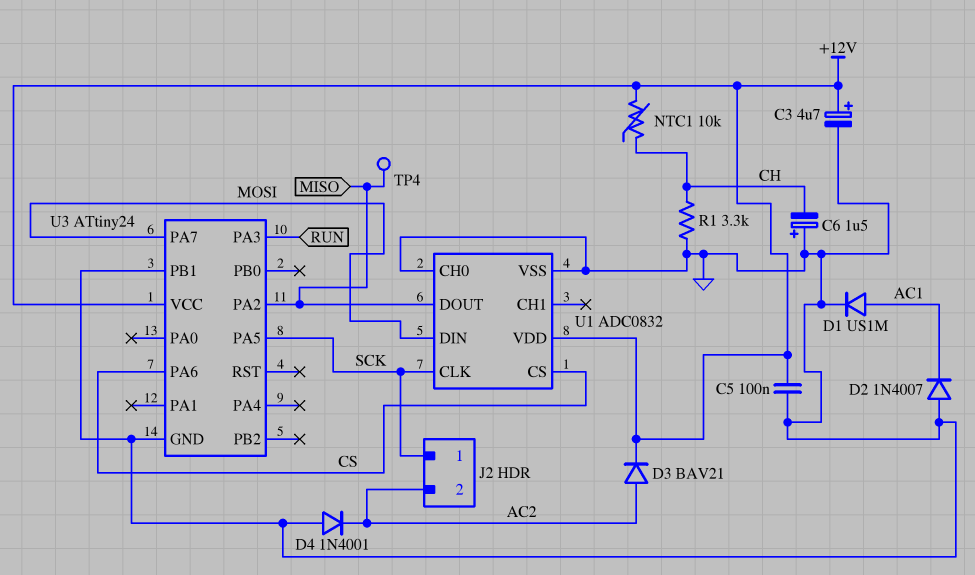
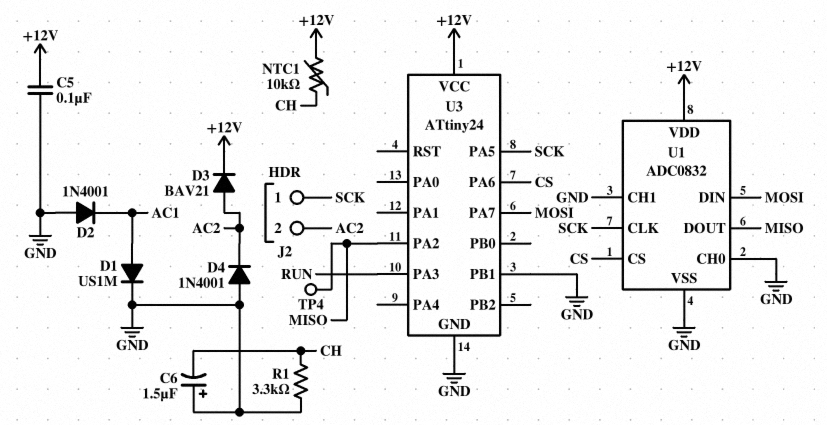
C3: 4.7uF (plus +12V, minus GND) -> none
D2: diode 1N4007 (A GND, K AC1) -> diode 1N4001 (A GND, K AC1)
U1 pin CH1: none -> GND

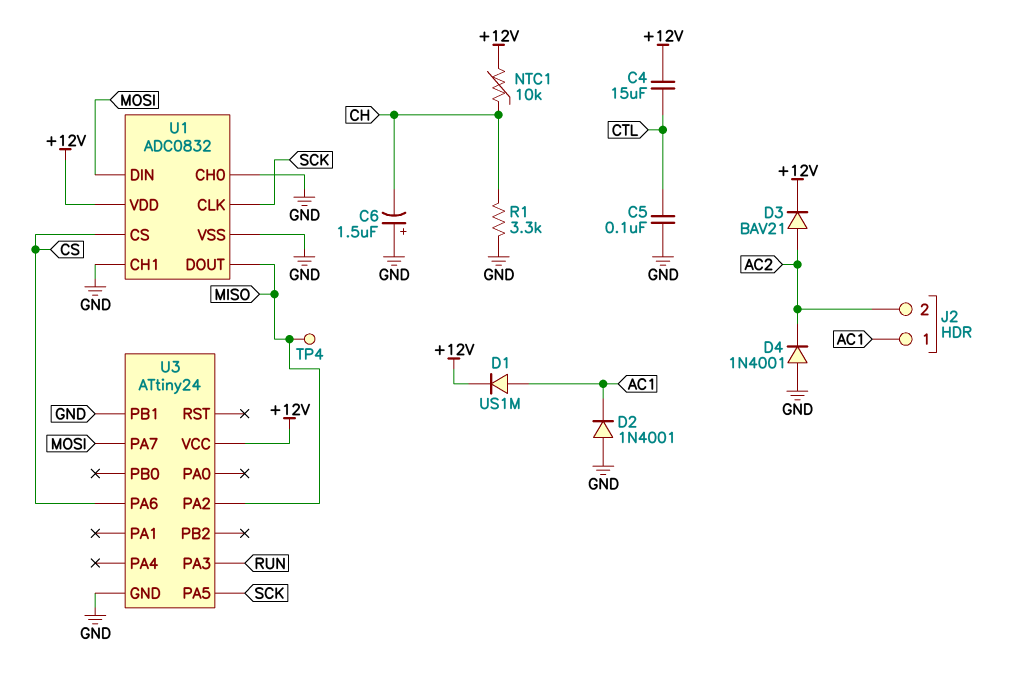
C4: none -> 15uF (+12V, CTL)
C5: 100nF (+12V, GND) -> 100nF (CTL, GND)
D1: diode US1M (A AC1, K GND) -> diode US1M (A AC1, K +12V)
J2 pin 1: SCK -> AC1

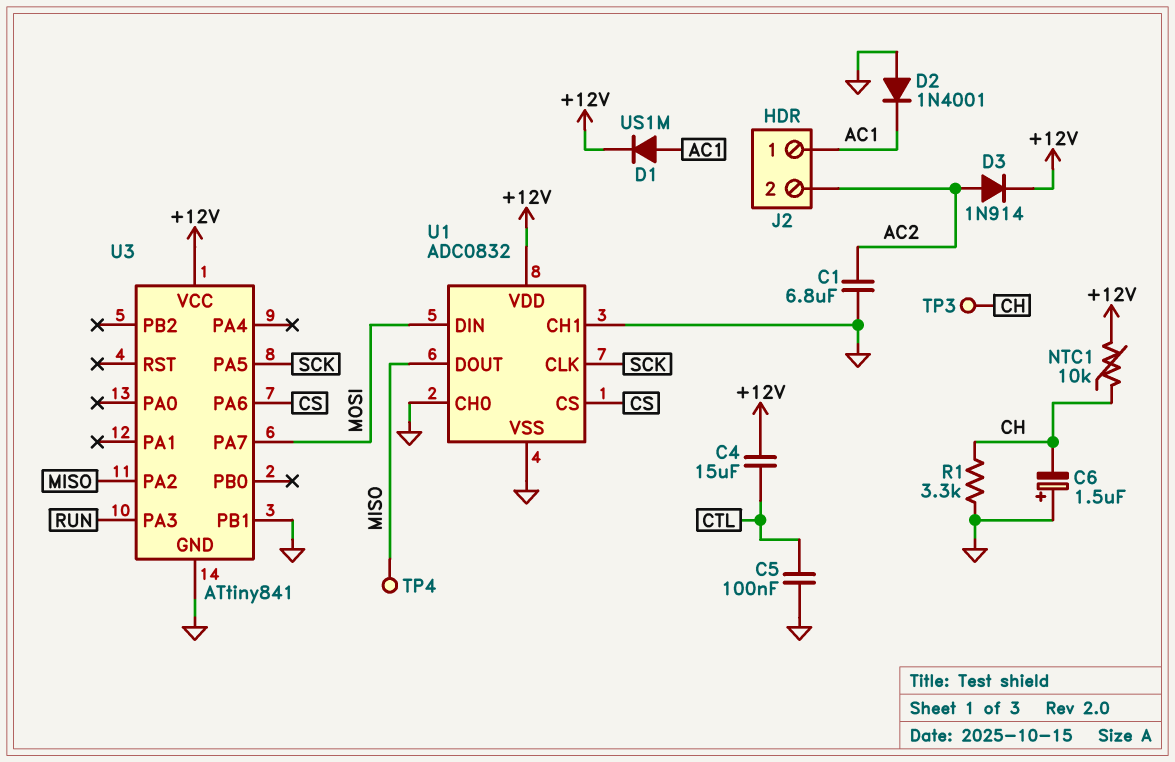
C1: none -> 6.8uF (AC2, GND)
D3: diode BAV21 (A AC2, K +12V) -> diode 1N914 (A AC2, K +12V)
D4: diode 1N4001 (A GND, K AC2) -> none
TP3: none -> test point (CH)
U3: ATtiny24 -> ATtiny841

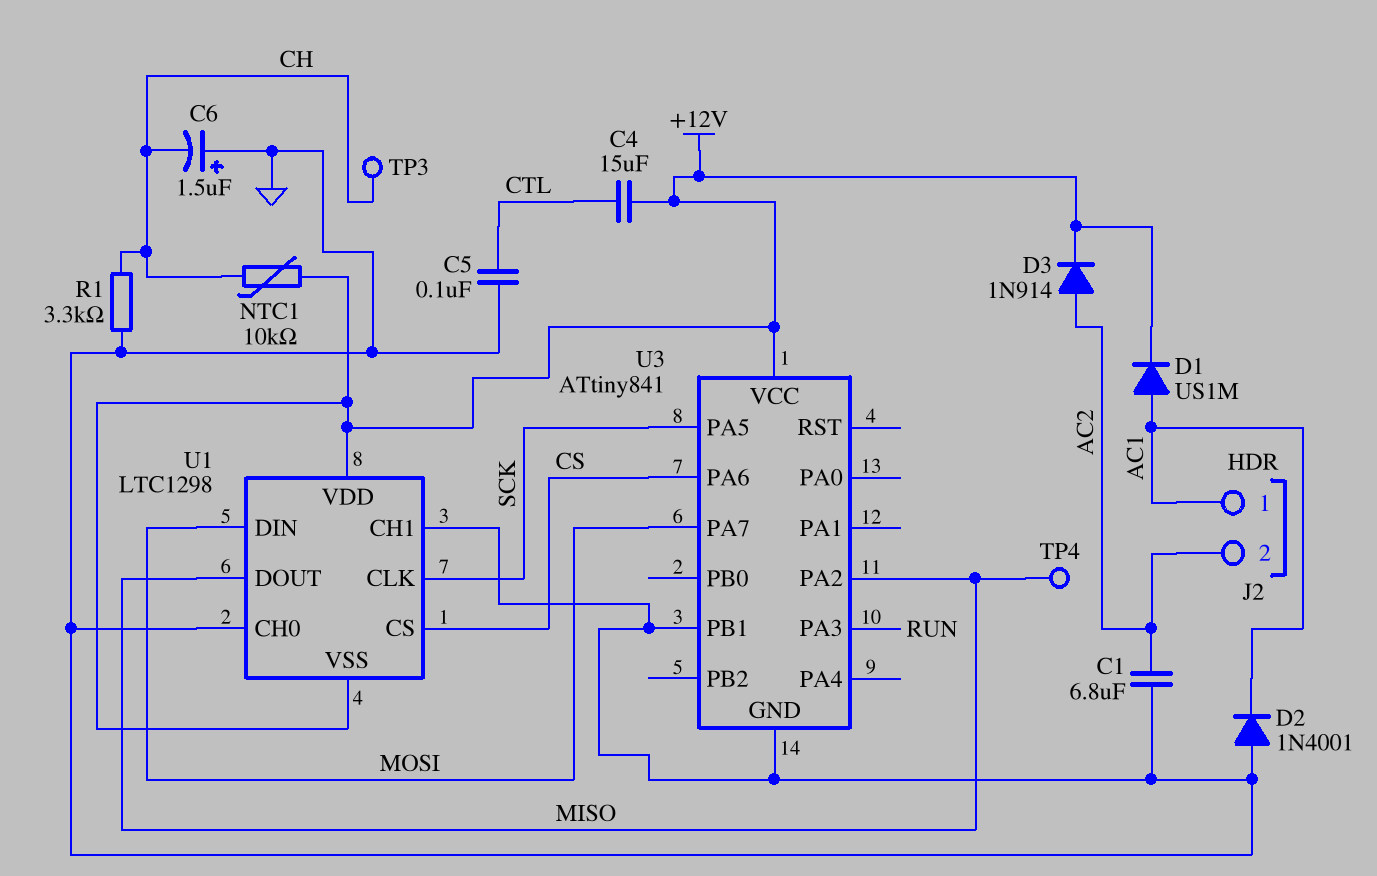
U1: ADC0832 -> LTC1298
U1 pin VSS: GND -> +12V

